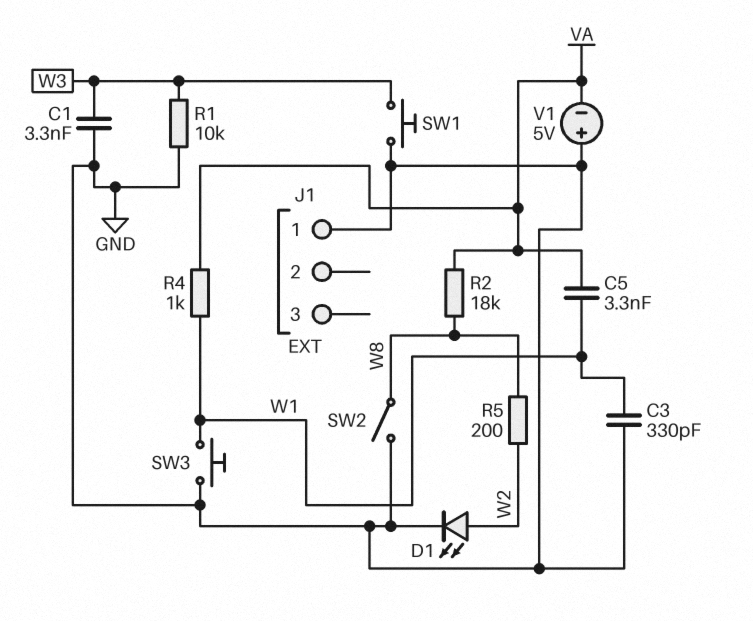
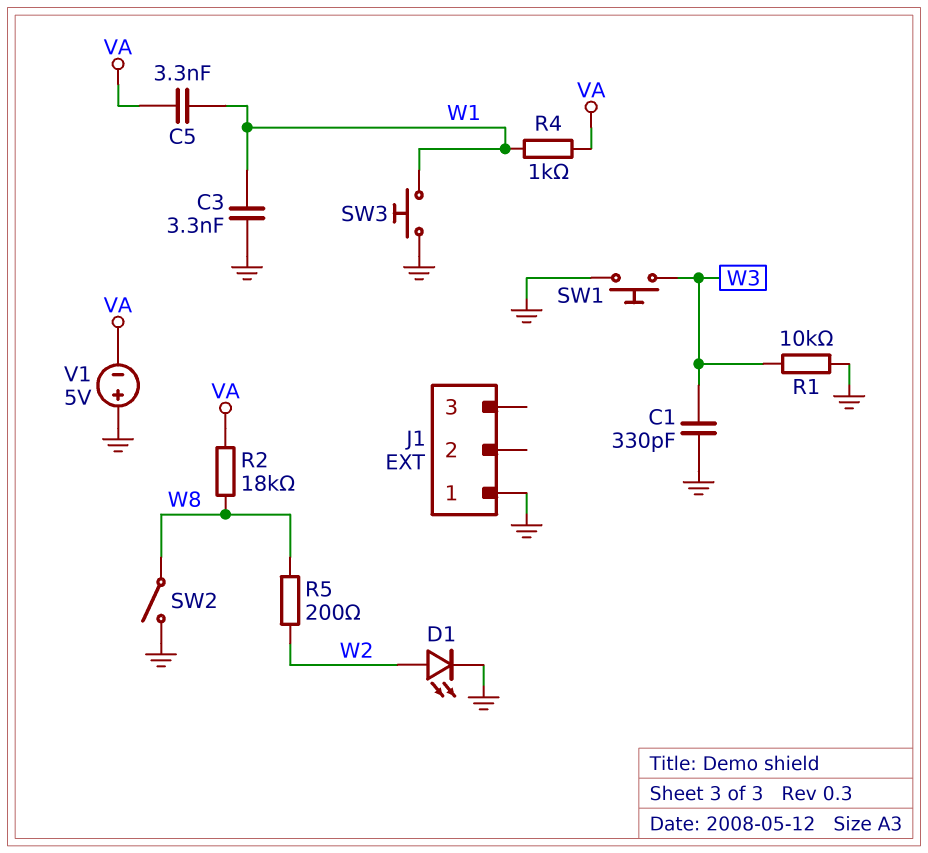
C1: 3.3nF (GND, W3) -> 330pF (GND, W3)
C3: 330pF (GND, W1) -> 3.3nF (GND, W1)

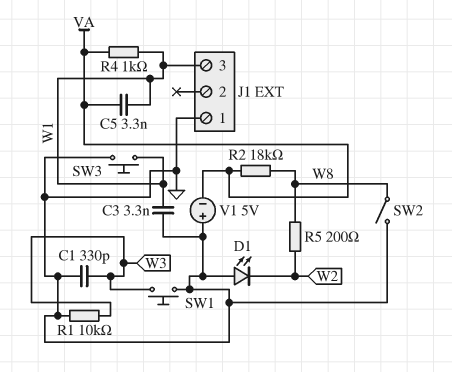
D1: LED (A W2, K GND) -> LED (A GND, K W2)
J1 pin 3: none -> W1

